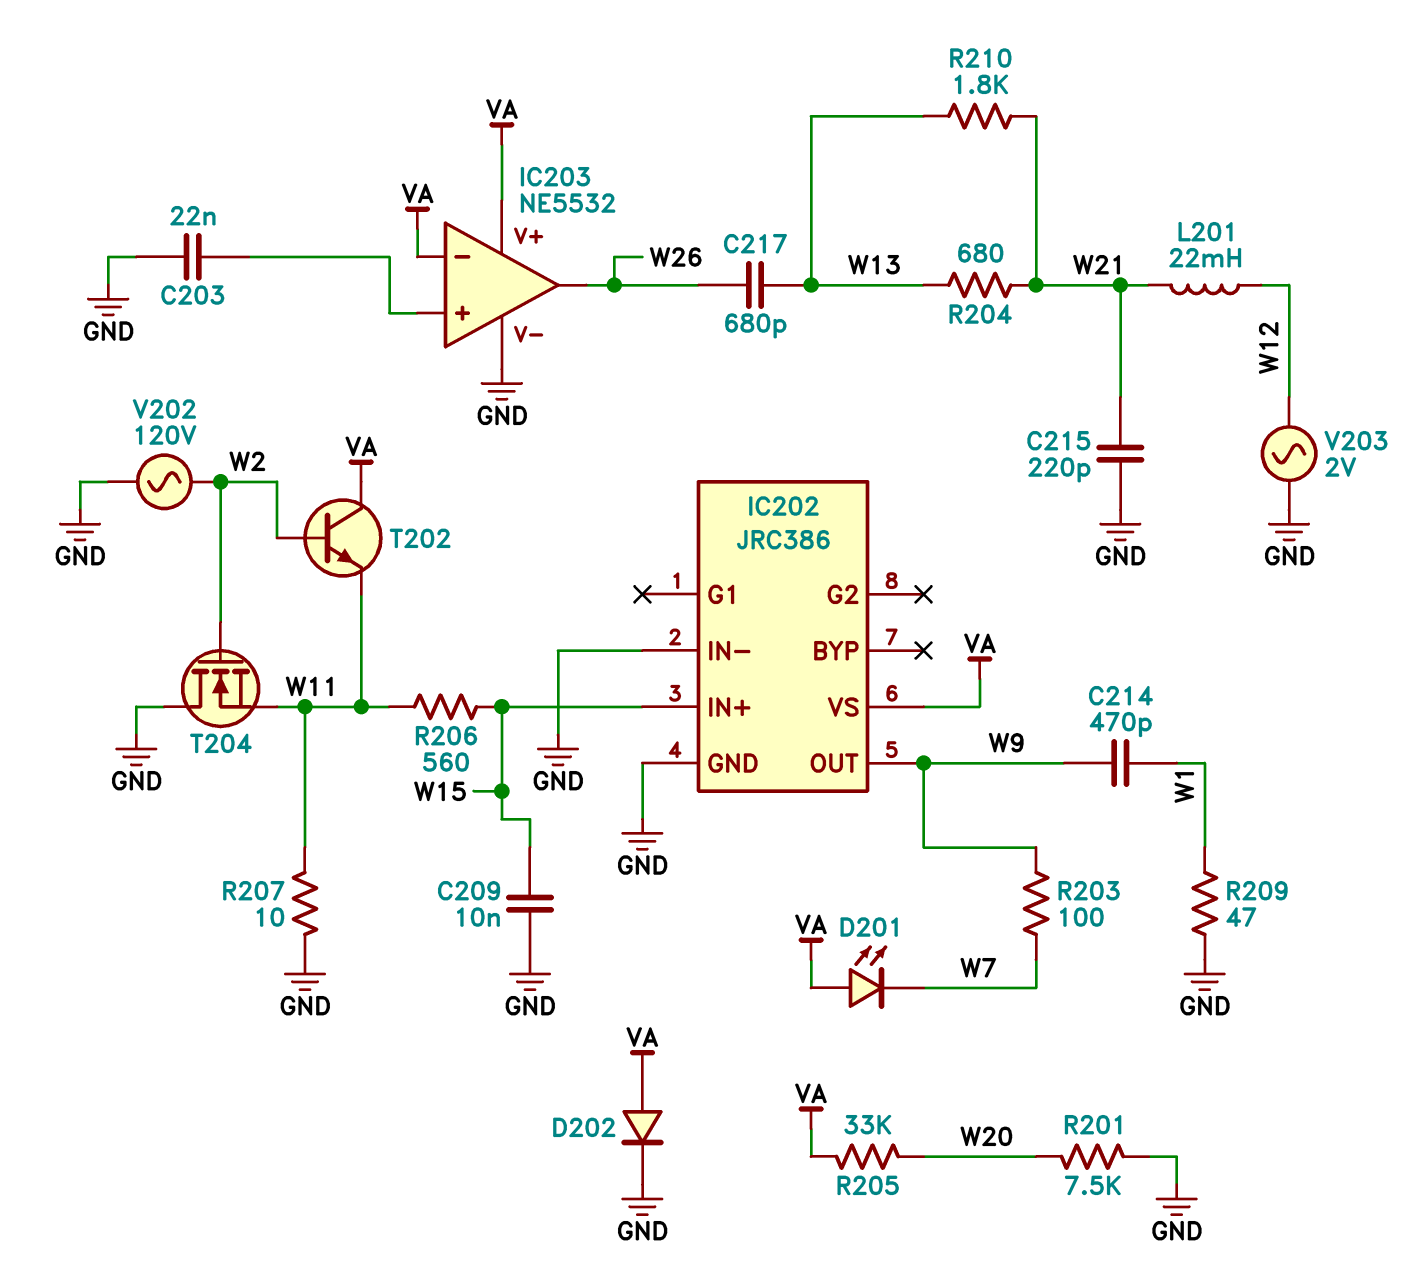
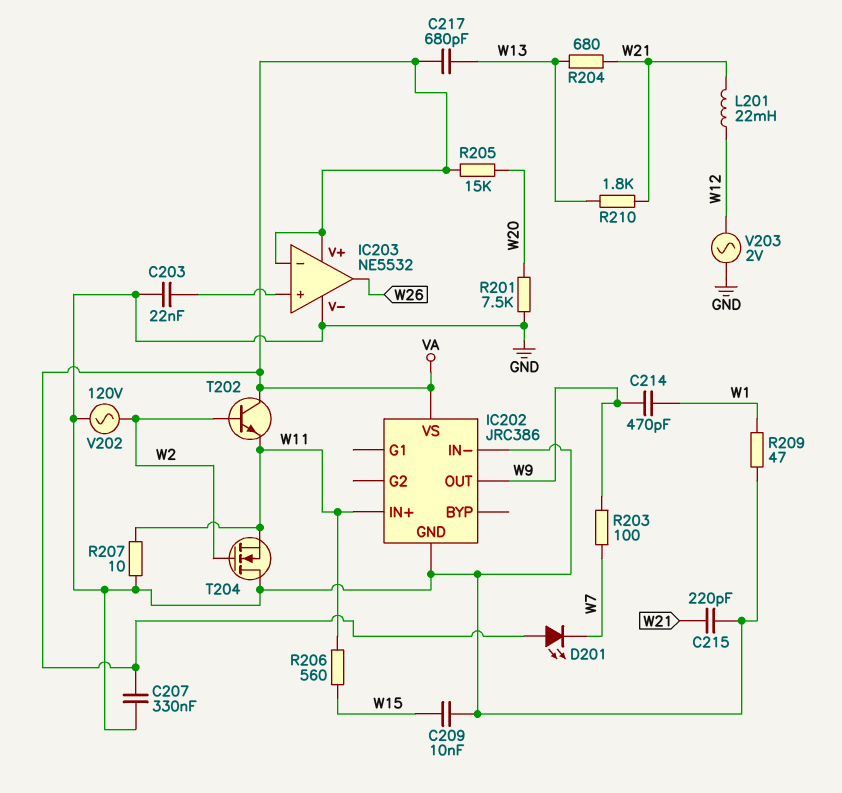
C207: none -> 330nF (GND, VA)
C217: 680pF (W13, W26) -> 680pF (VA, W13)
D202: diode (A VA, K GND) -> none
IC202 pin IN+: W15 -> W11
R205: 33k (VA, W20) -> 15k (VA, W20)

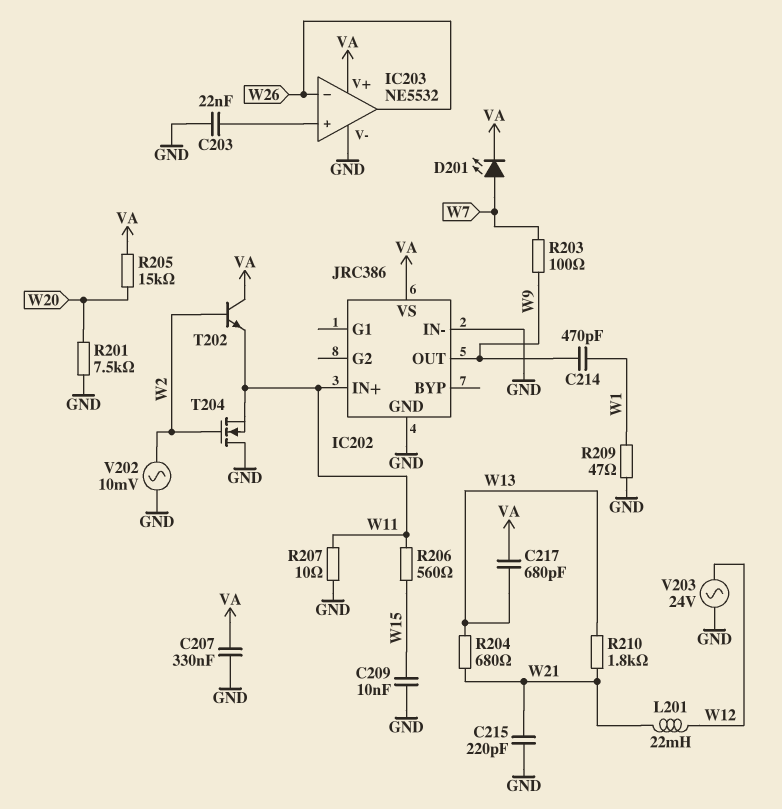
D201: LED (A VA, K W7) -> LED (A W7, K VA)
IC203 pin in-: VA -> W26
V202: AC 120V (GND, W2) -> AC 10mV (GND, W2)
V203: AC 2V (GND, W12) -> AC 24V (GND, W12)

